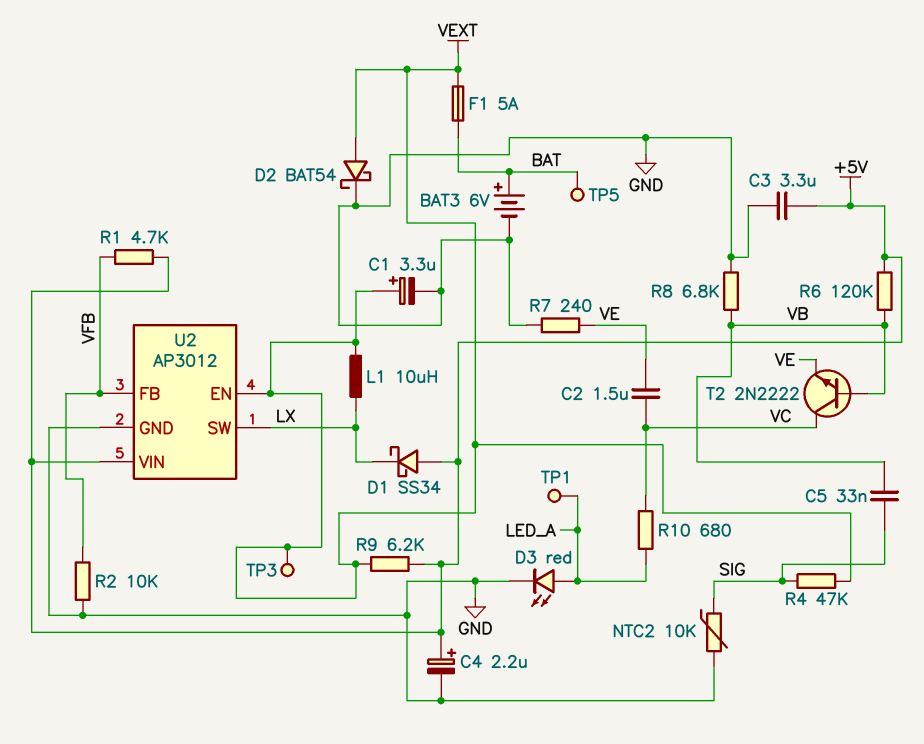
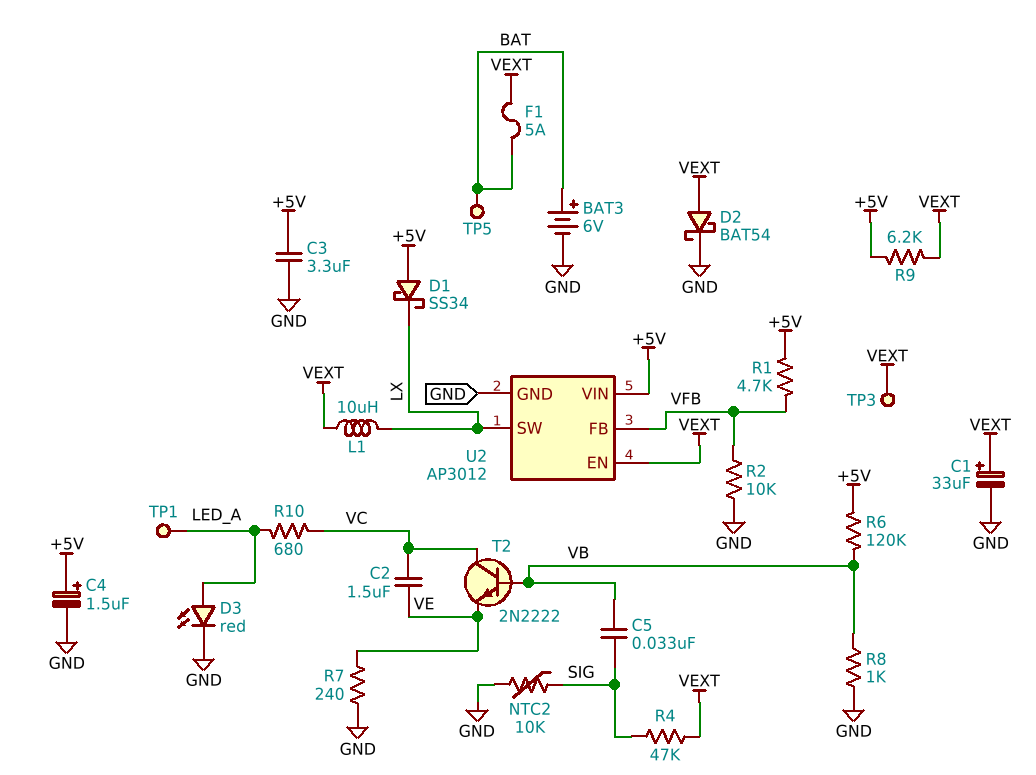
C1: 3.3uF (plus VEXT, minus GND) -> 33uF (plus VEXT, minus GND)
C4: 2.2uF (plus +5V, minus GND) -> 1.5uF (plus +5V, minus GND)
R8: 6.8k (GND, VB) -> 1k (GND, VB)

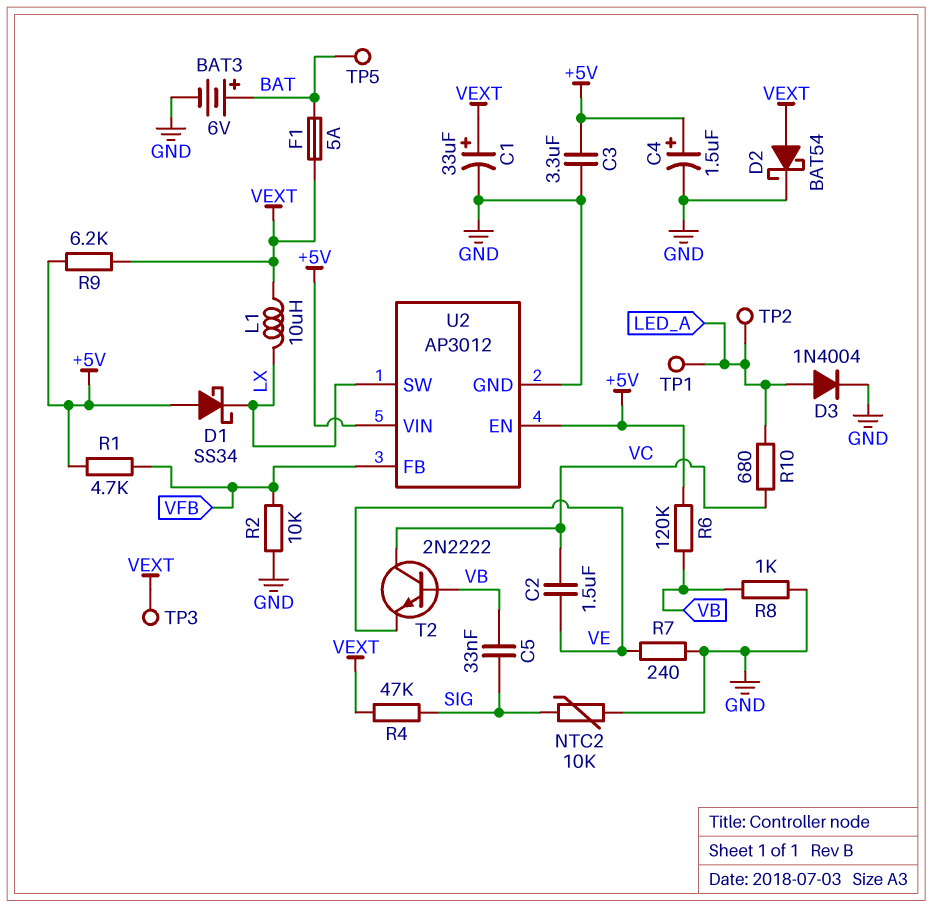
D3: LED red (A LED_A, K GND) -> diode 1N4004 (A LED_A, K GND)
TP2: none -> test point (LED_A)
U2 pin EN: VEXT -> +5V

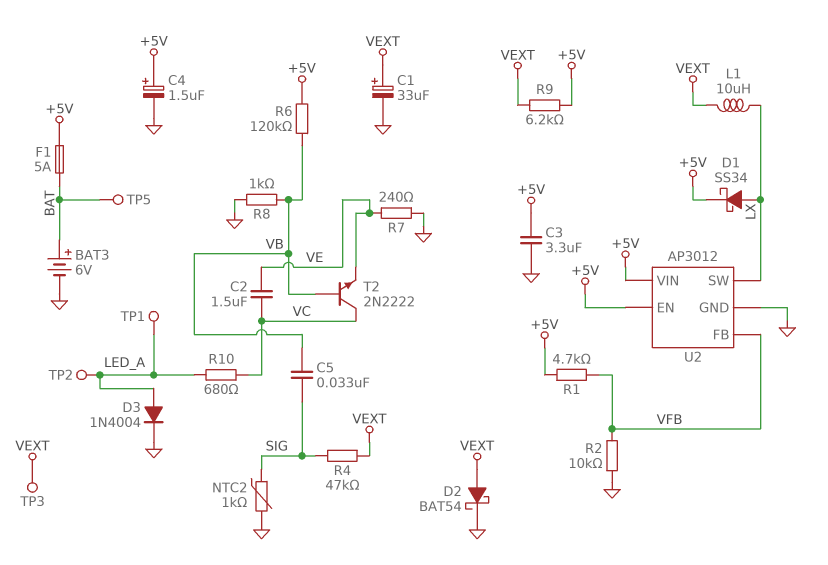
D1: schottky SS34 (A +5V, K LX) -> schottky SS34 (A LX, K +5V)
F1: 5A (BAT, VEXT) -> 5A (+5V, BAT)
NTC2: 10k (GND, SIG) -> 1k (GND, SIG)

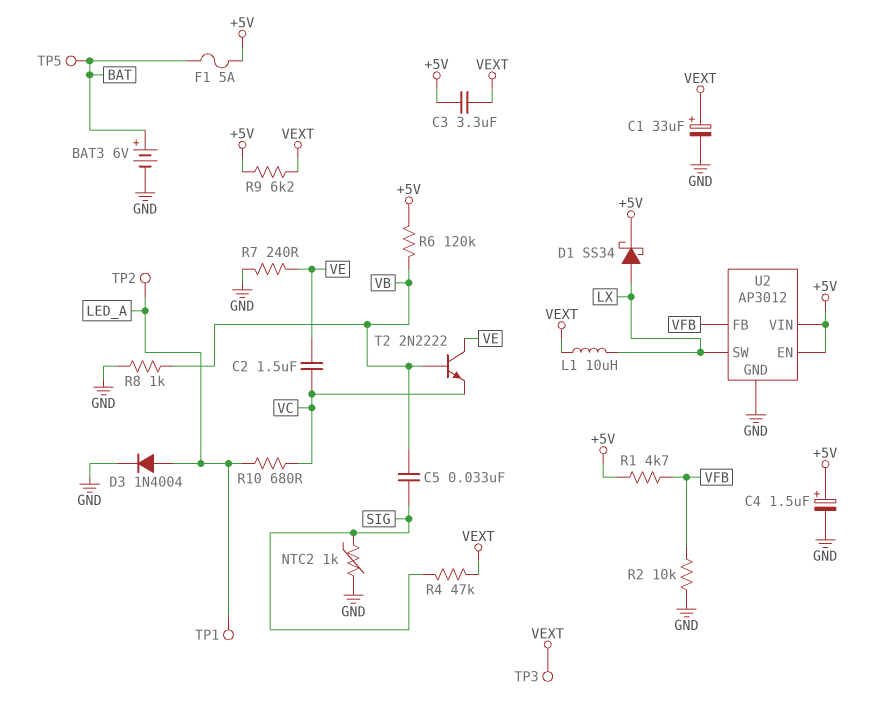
C3: 3.3uF (+5V, GND) -> 3.3uF (+5V, VEXT)
D2: schottky BAT54 (A VEXT, K GND) -> none
T2: NPN 2N2222 (B VB, C VC, E VE) -> NPN 2N2222 (B VB, C VE, E VC)

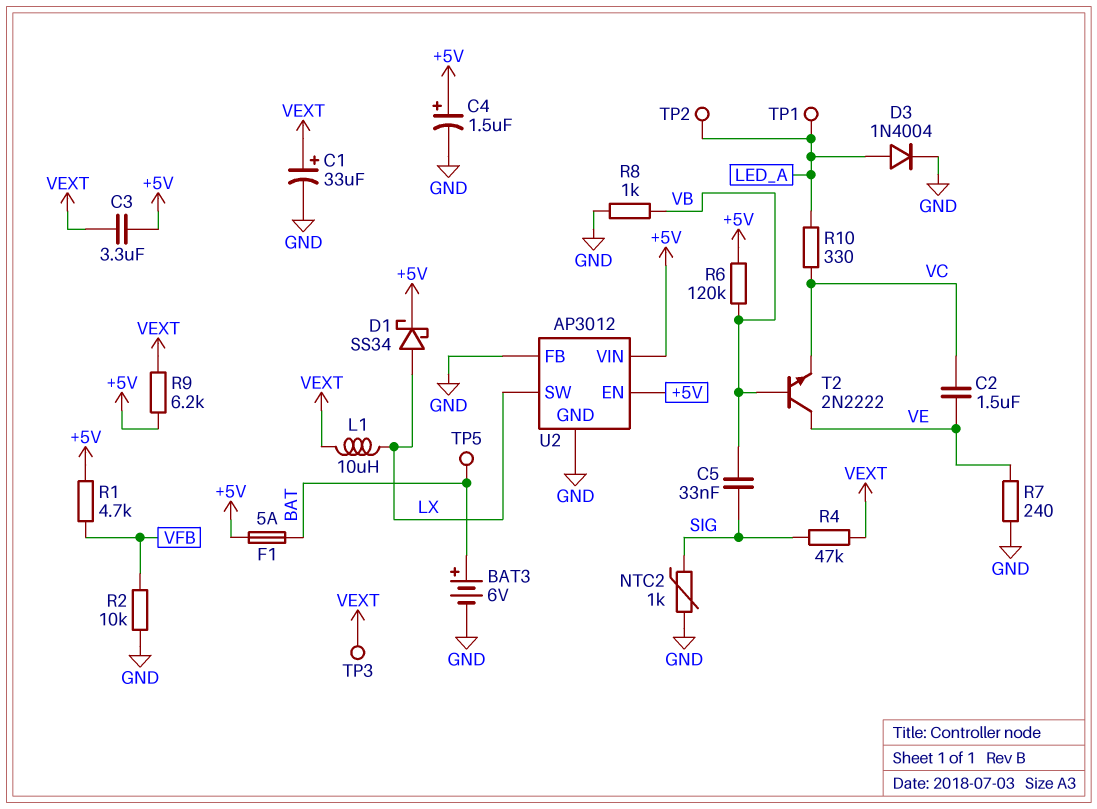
R10: 680 (LED_A, VC) -> 330 (LED_A, VC)
U2 pin FB: VFB -> GND

